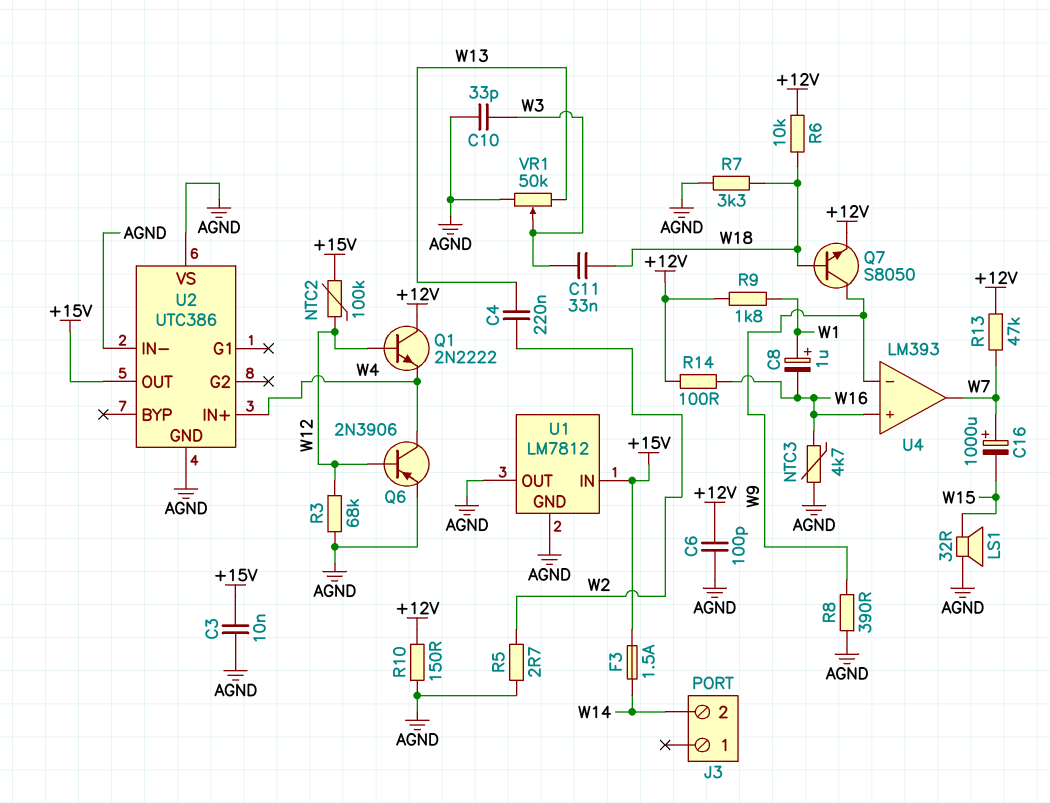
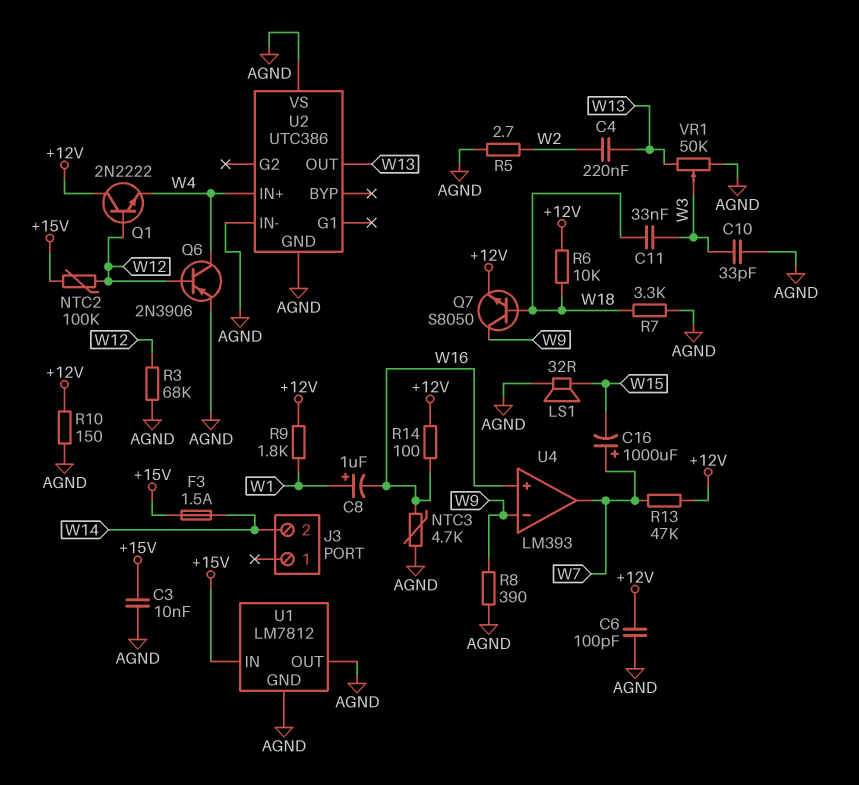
U2 pin OUT: +15V -> W13

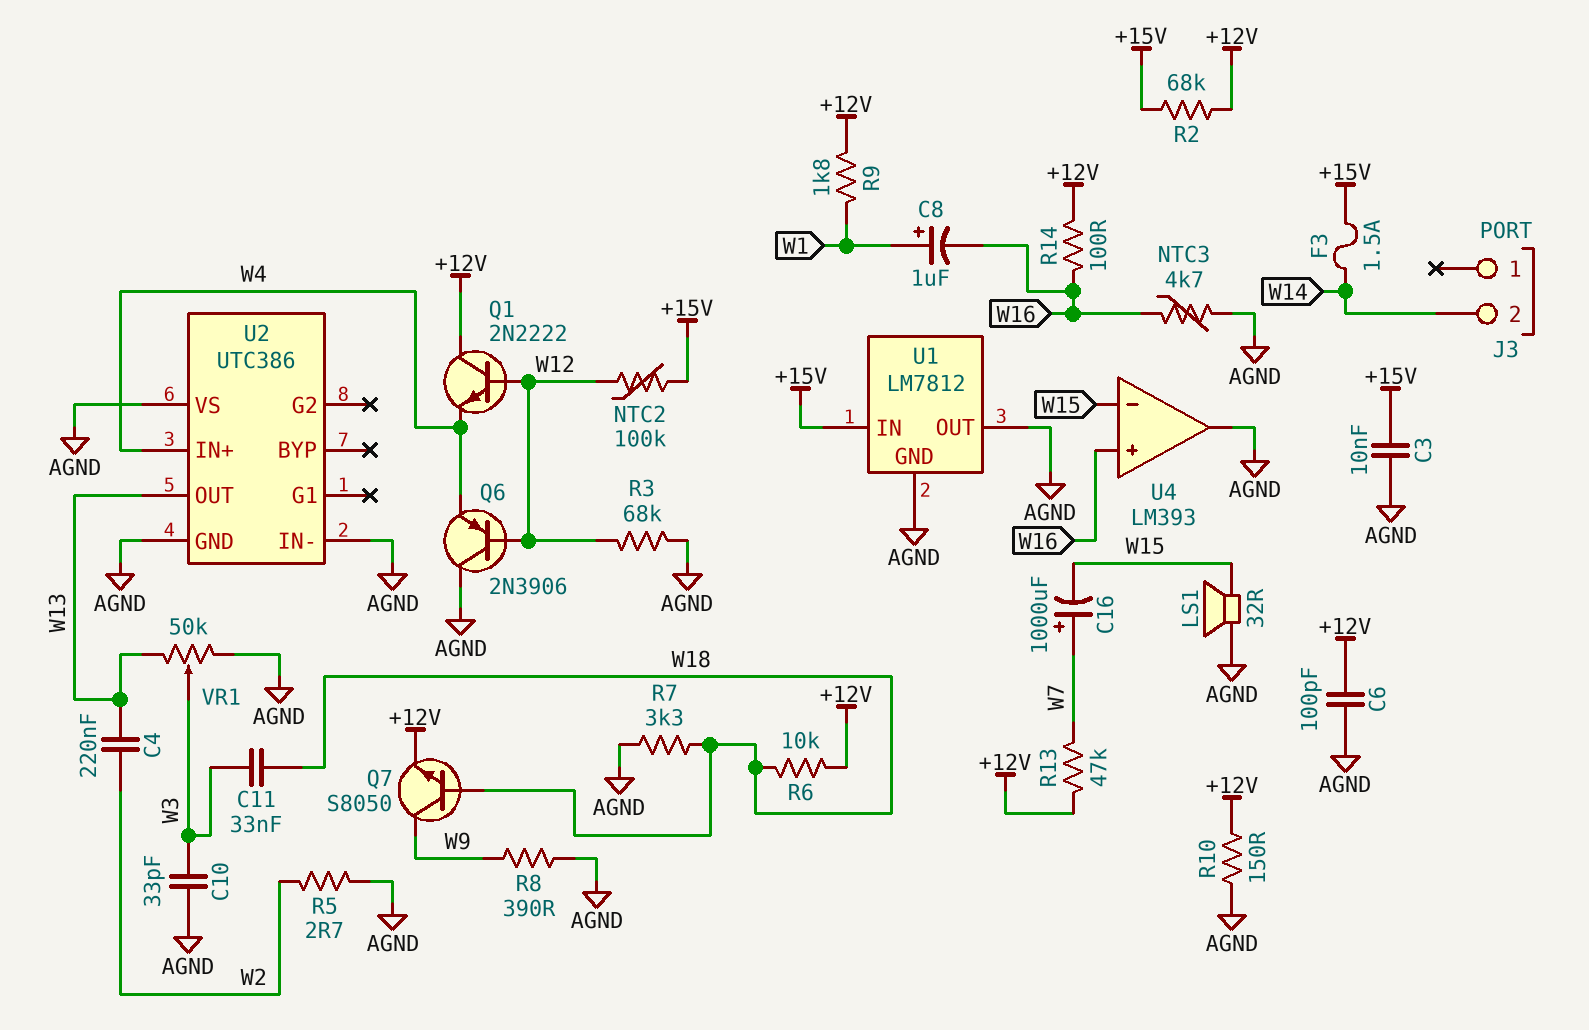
Q6: PNP 2N3906 (B W12, C W4, E AGND) -> PNP 2N3906 (B W12, C AGND, E W4)
R2: none -> 68k (+12V, +15V)
U4 pin in-: W9 -> W15
U4 pin out: W7 -> AGND

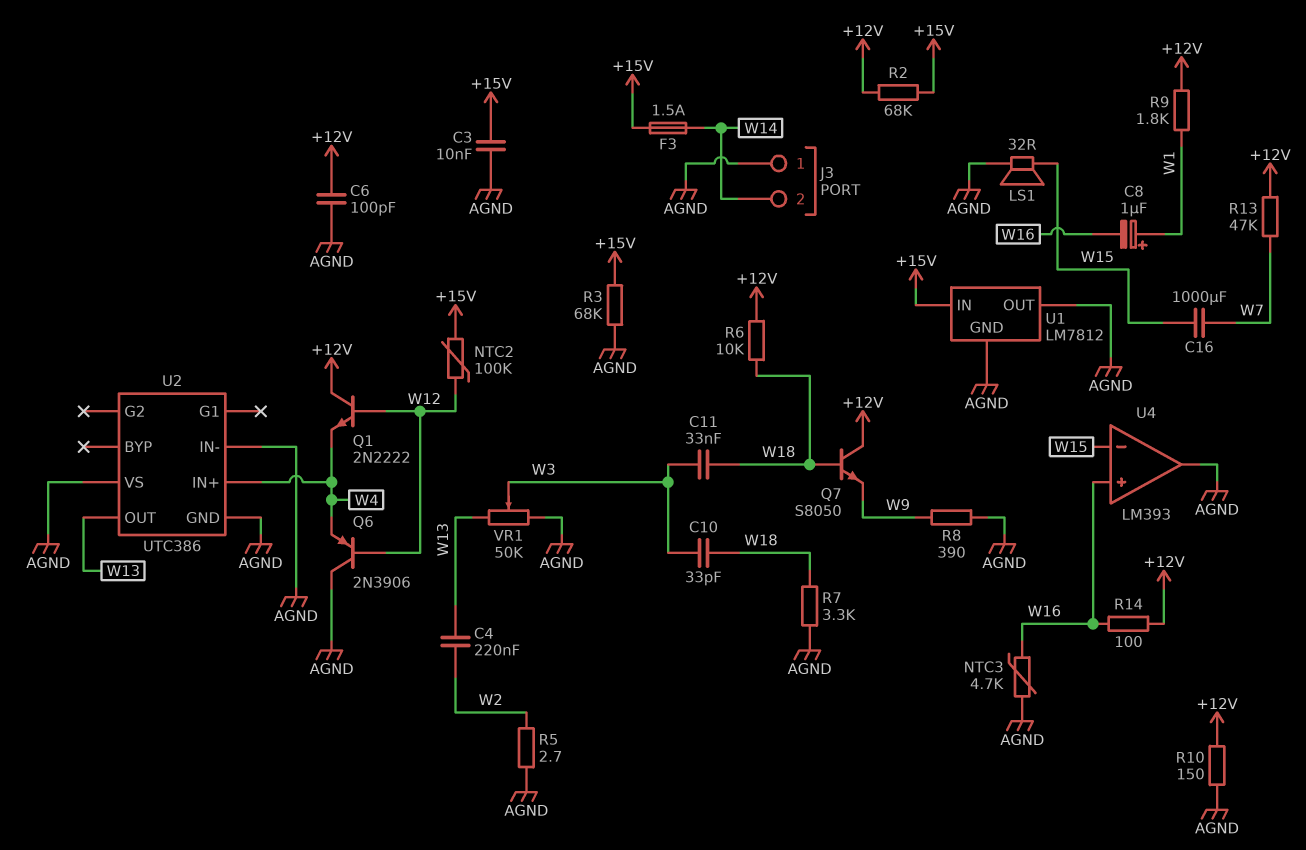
C10: 33pF (AGND, W3) -> 33pF (W3, W18)
C16: 1000uF (plus W7, minus W15) -> 1000uF (W7, W15)
J3 pin 1: none -> AGND
Q7: NPN S8050 (B W18, C W9, E +12V) -> NPN S8050 (B W18, C +12V, E W9)
R3: 68k (AGND, W12) -> 68k (+15V, AGND)

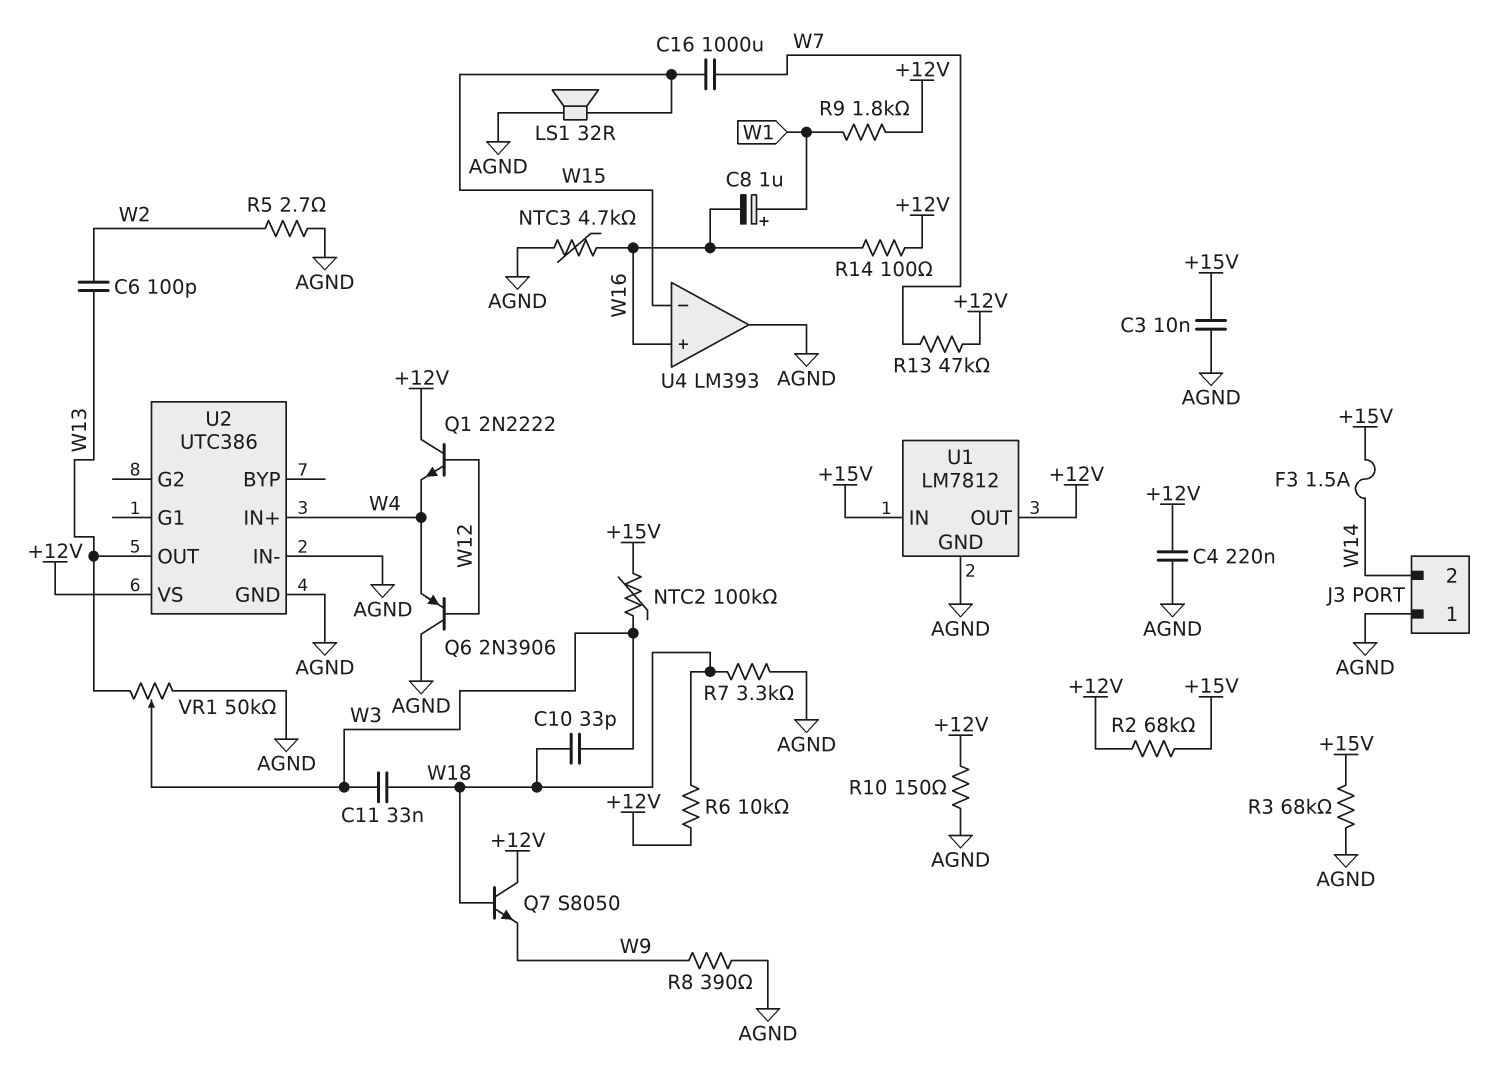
C4: 220nF (W2, W13) -> 220nF (+12V, AGND)
C6: 100pF (+12V, AGND) -> 100pF (W2, W13)
NTC2: 100k (+15V, W12) -> 100k (+15V, W3)
U1 pin OUT: AGND -> +12V
U2 pin VS: AGND -> +12V

